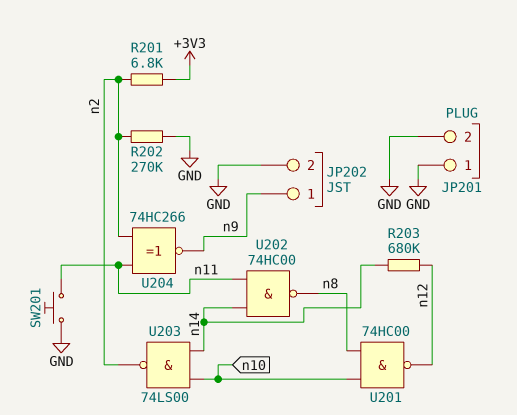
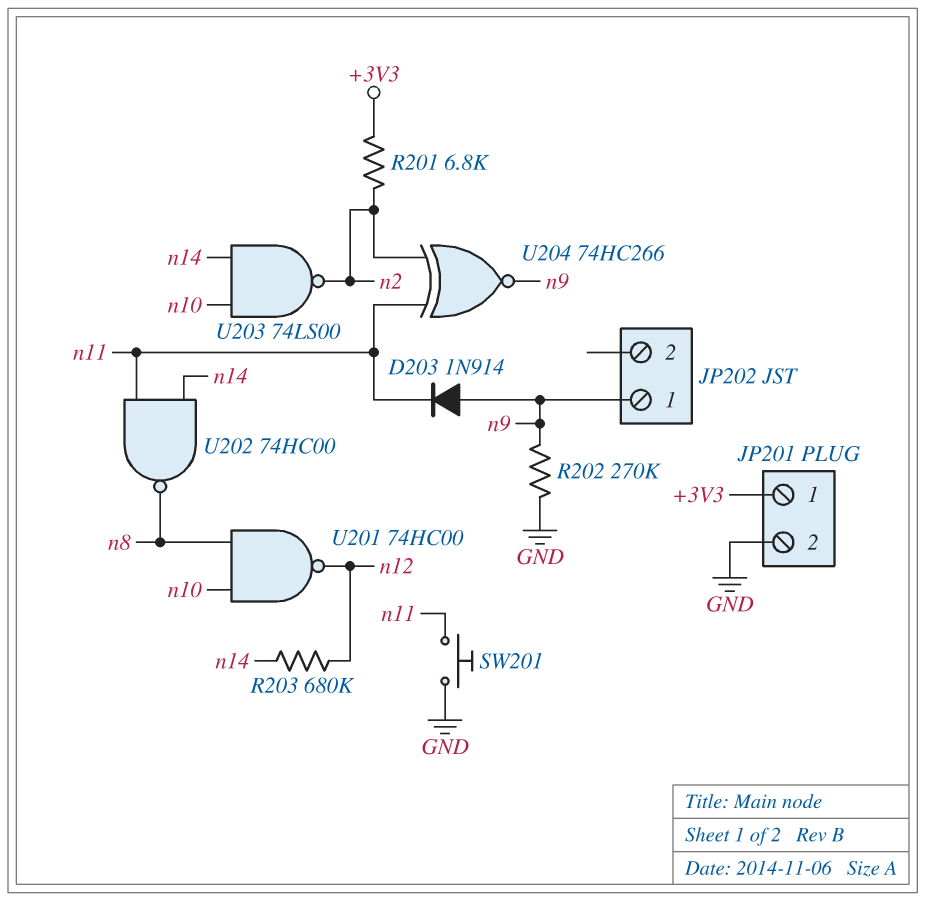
D203: none -> diode 1N914 (A n9, K n11)
JP201 pin 1: GND -> +3V3
JP202 pin 2: GND -> none
R202: 270k (GND, n2) -> 270k (GND, n9)

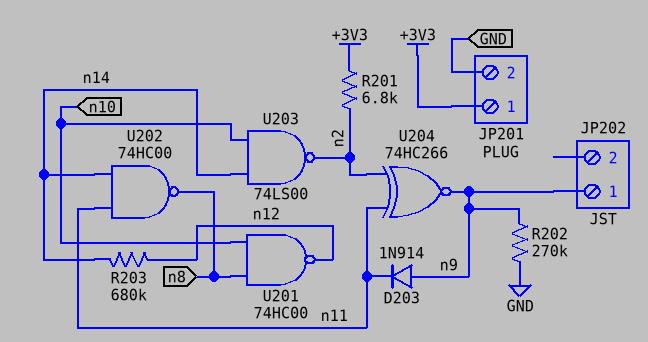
SW201: button (GND, n11) -> none

